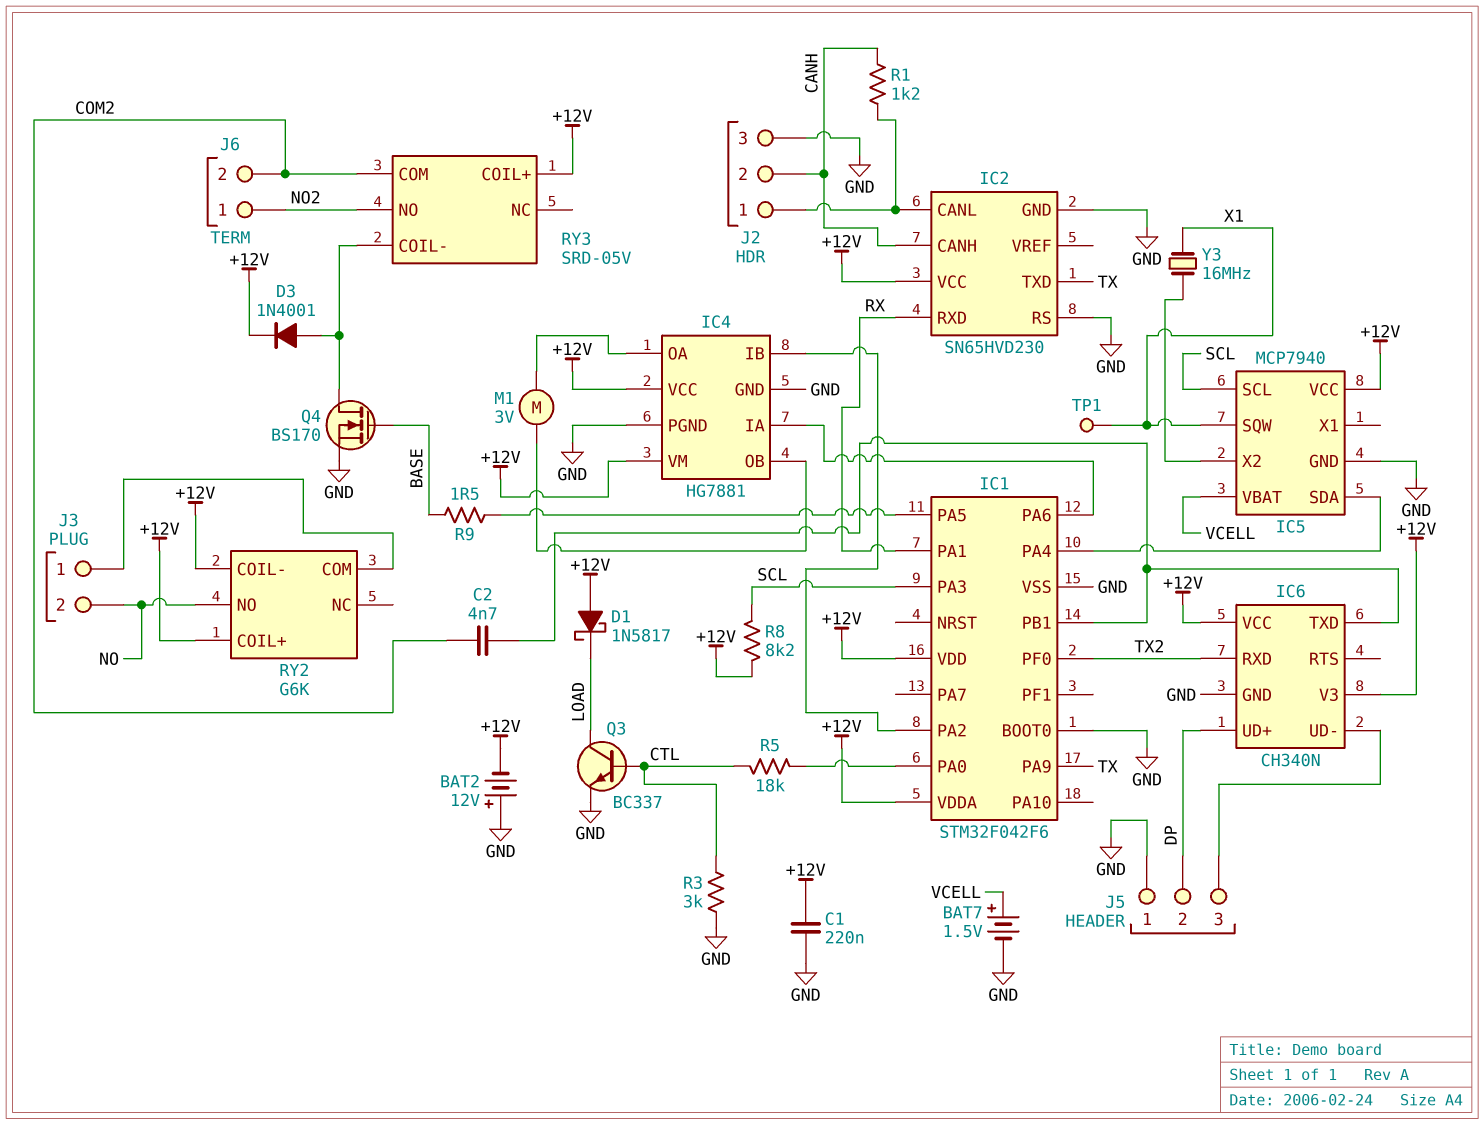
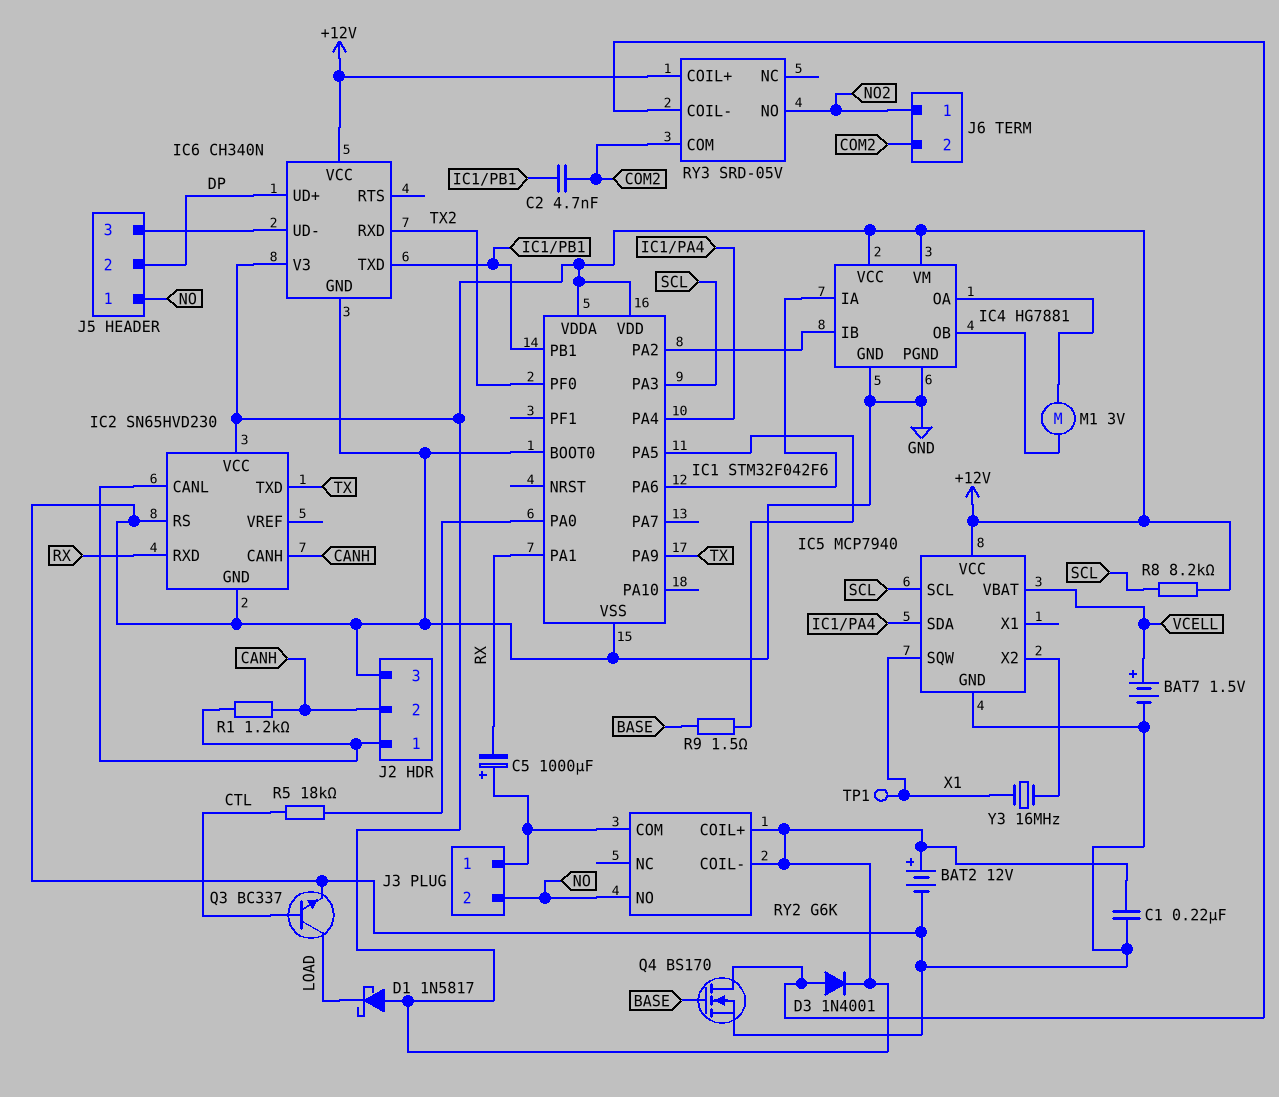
BAT2: 12V (plus GND, minus +12V) -> 12V (plus +12V, minus GND)
C5: none -> 1000uF (plus J3/1, minus RX)
J5 pin 1: GND -> NO
R3: 3k (CTL, GND) -> none

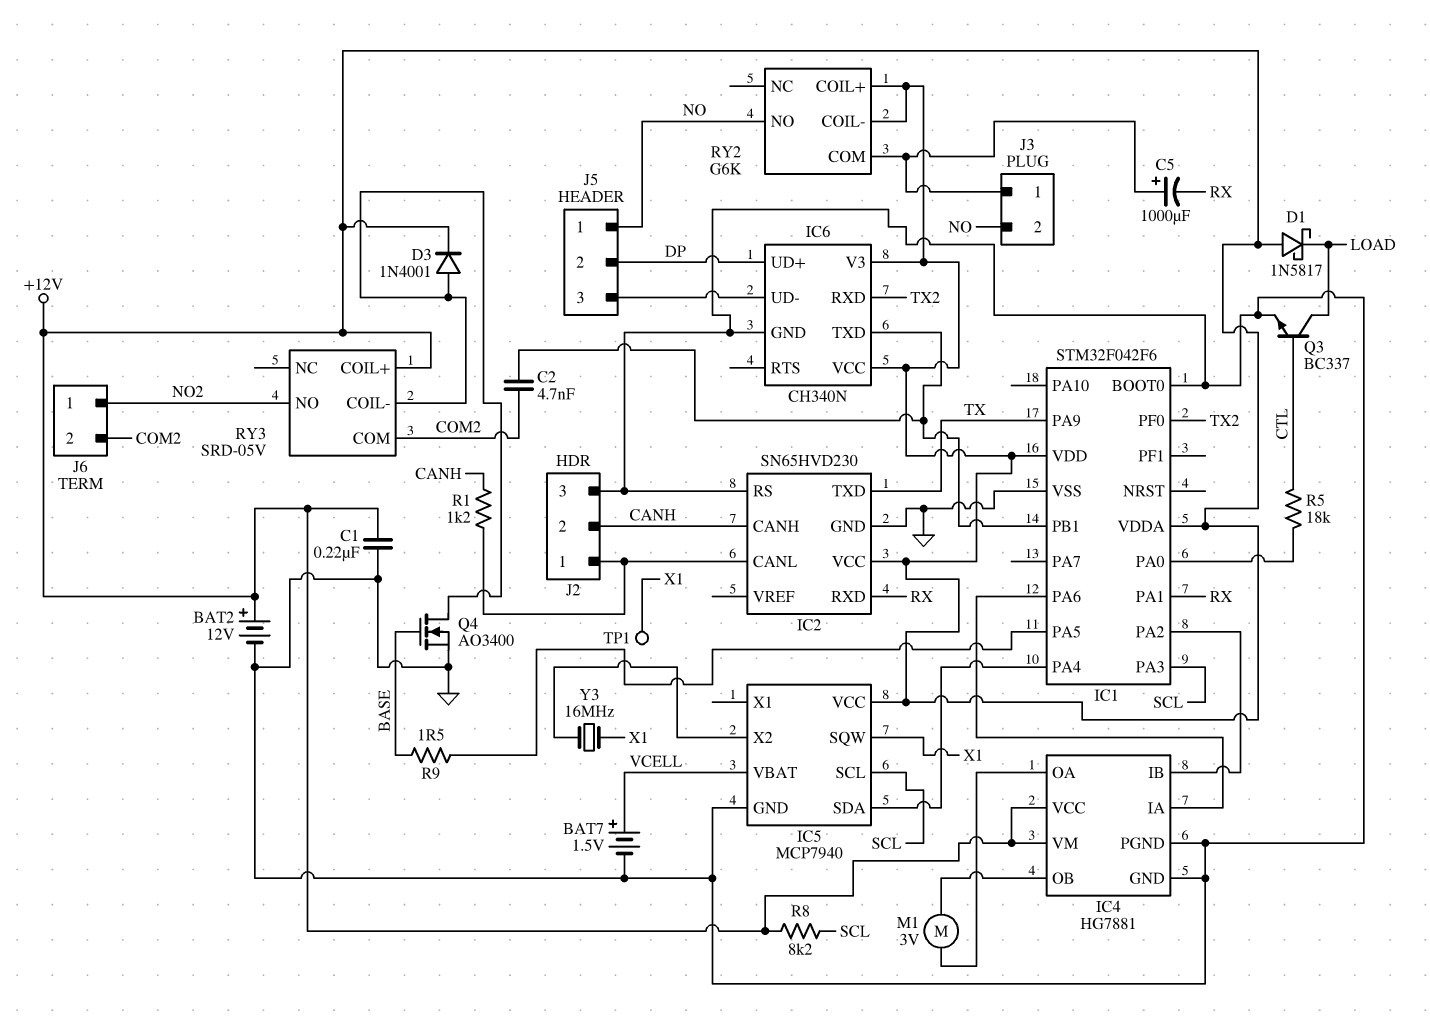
Q4: NMOS BS170 (G BASE, D RY3/COIL-, S GND) -> NMOS AO3400 (G BASE, D RY3/COIL-, S GND)

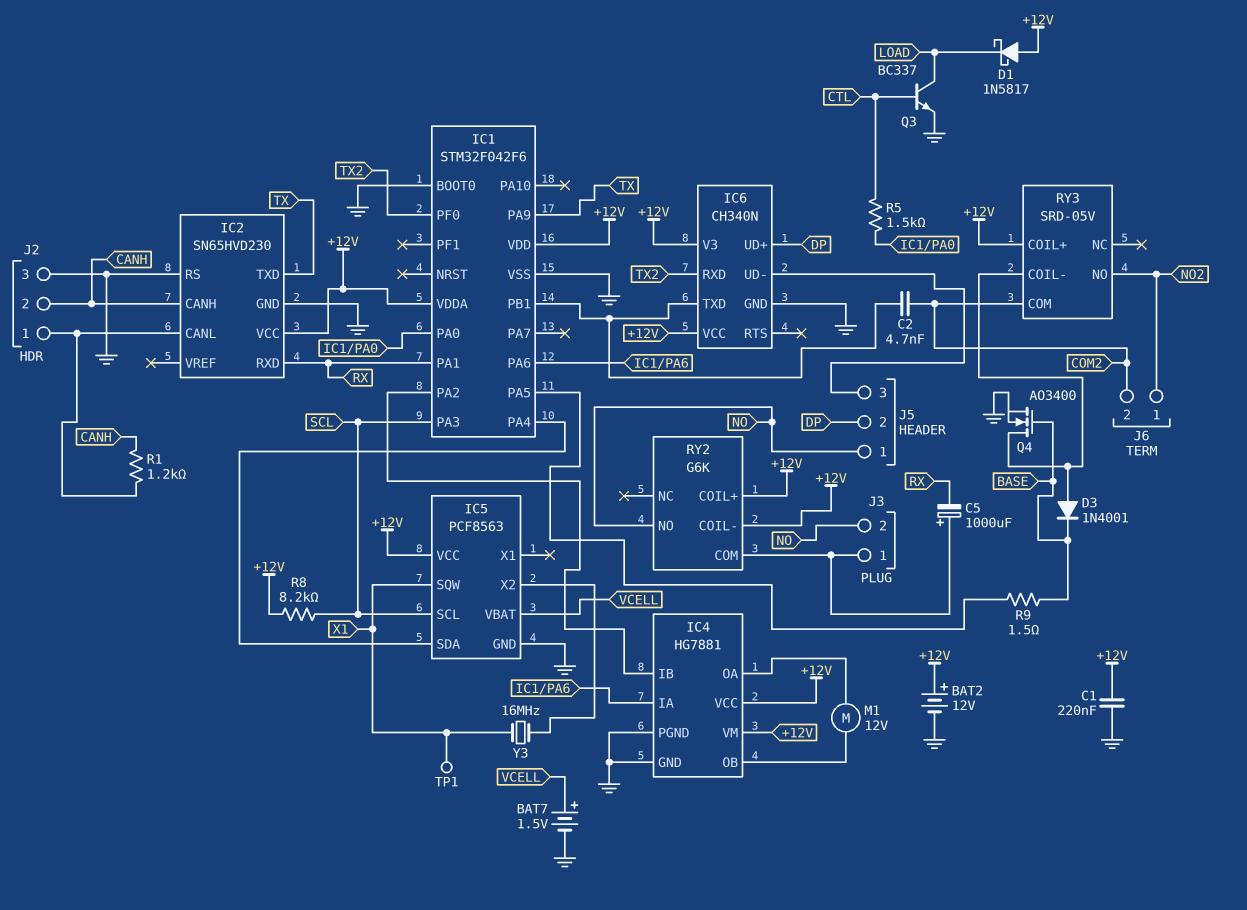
D3: diode 1N4001 (A RY3/COIL-, K +12V) -> diode 1N4001 (A RY3/COIL-, K BASE)
IC5: MCP7940 -> PCF8563
M1: motor 3V (IC4/OA, IC4/OB) -> motor 12V (IC4/OA, IC4/OB)
R5: 18k (CTL, IC1/PA0) -> 1.5k (CTL, IC1/PA0)

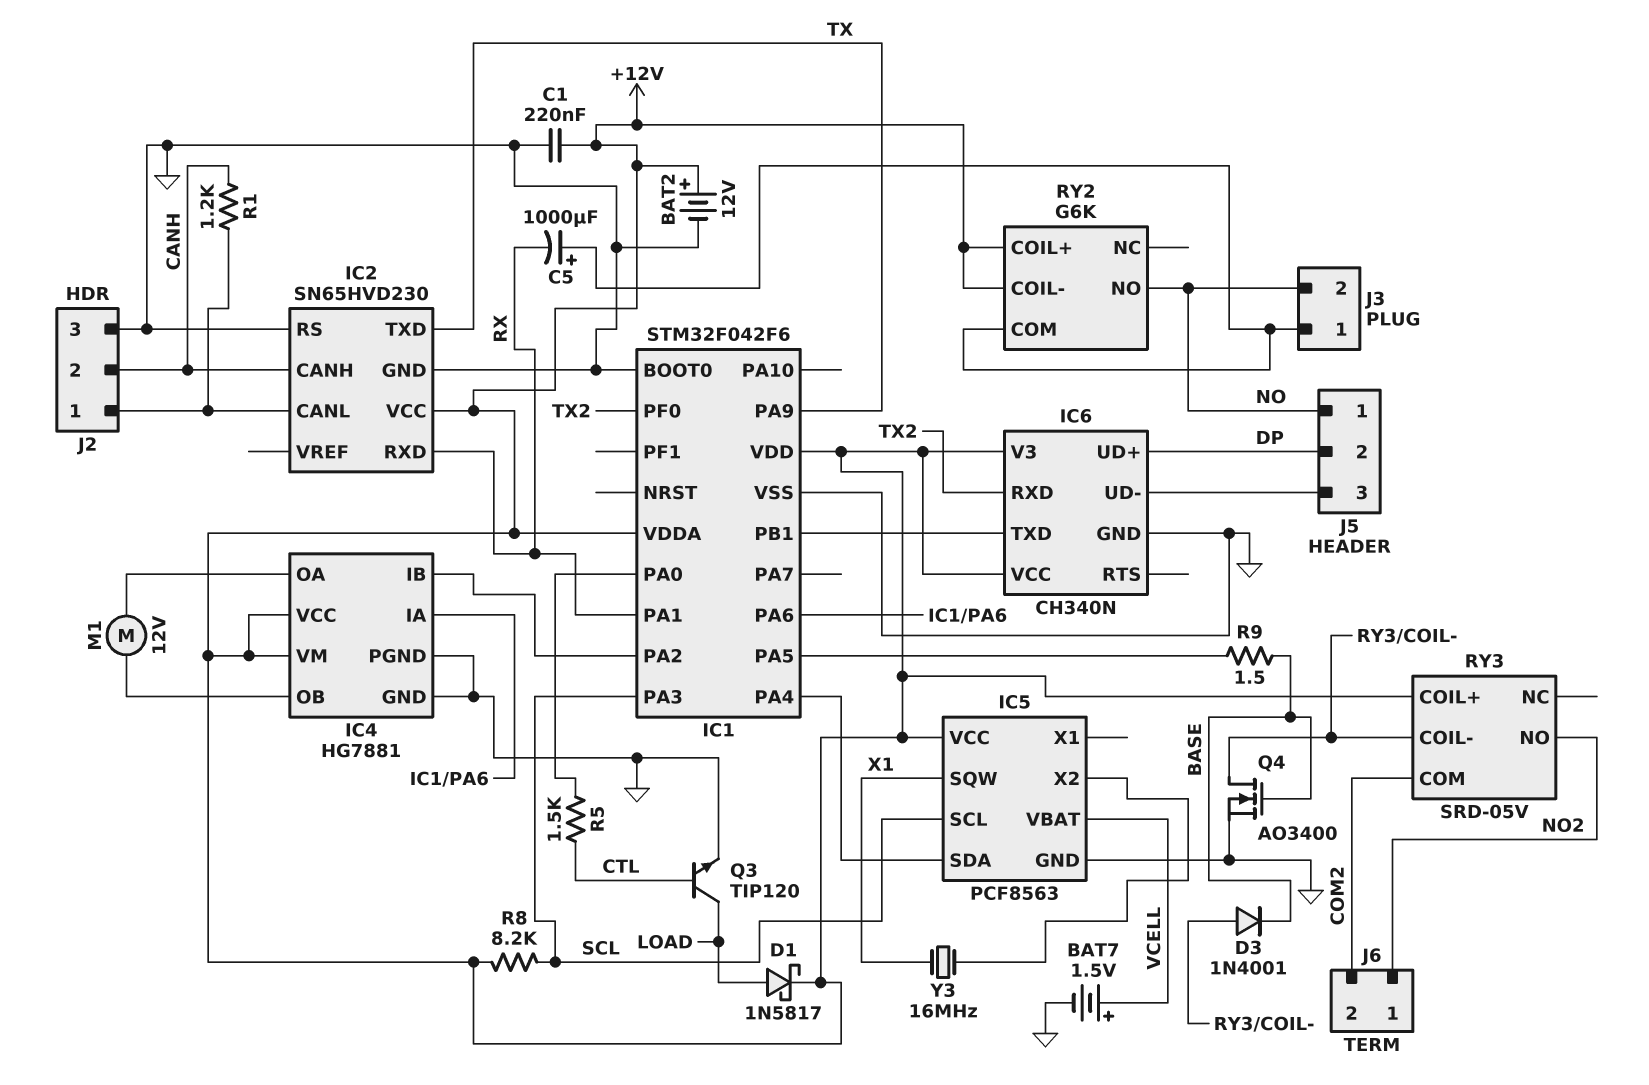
C2: 4.7nF (COM2, IC1/PB1) -> none
D1: schottky 1N5817 (A +12V, K LOAD) -> schottky 1N5817 (A LOAD, K +12V)
Q3: NPN BC337 (B CTL, C LOAD, E GND) -> NPN TIP120 (B CTL, C LOAD, E GND)
TP1: test point (X1) -> none

